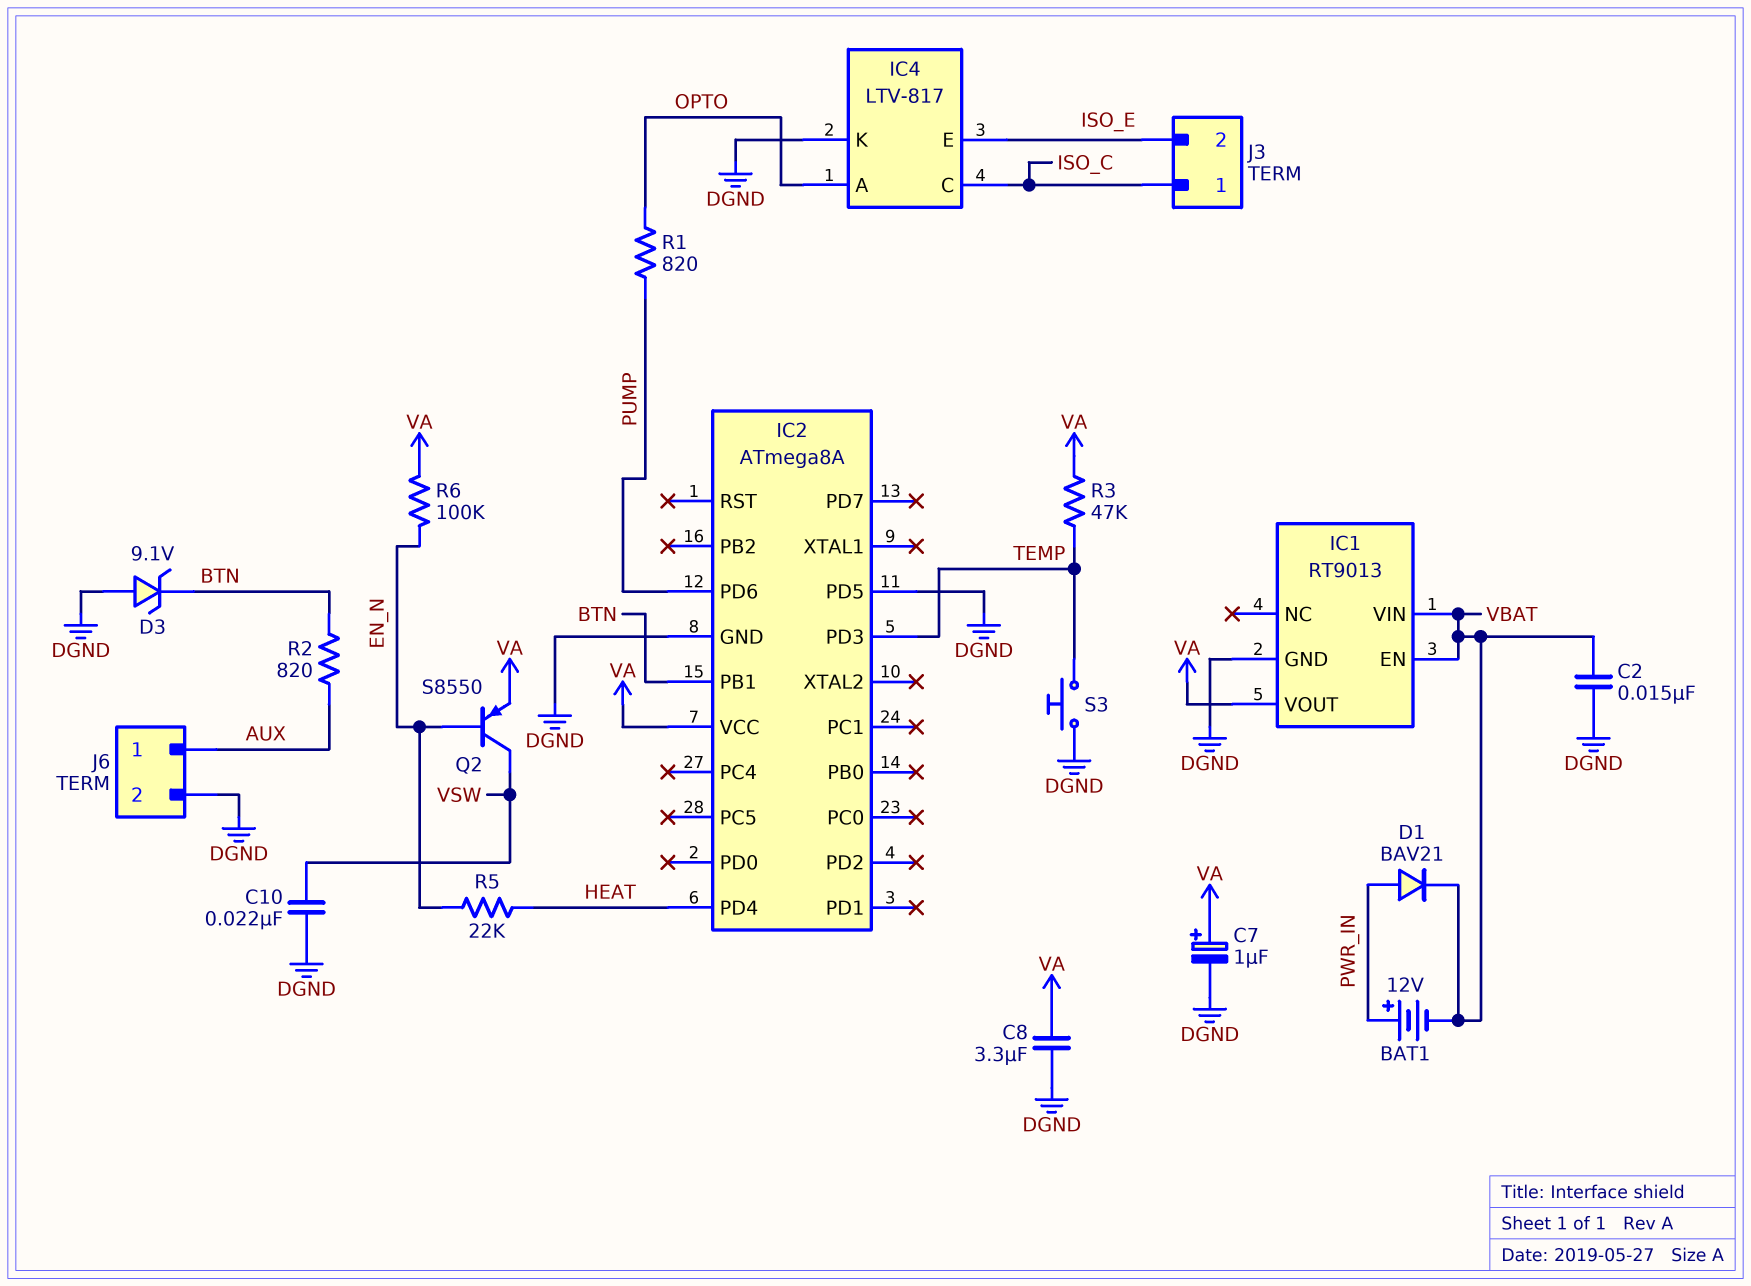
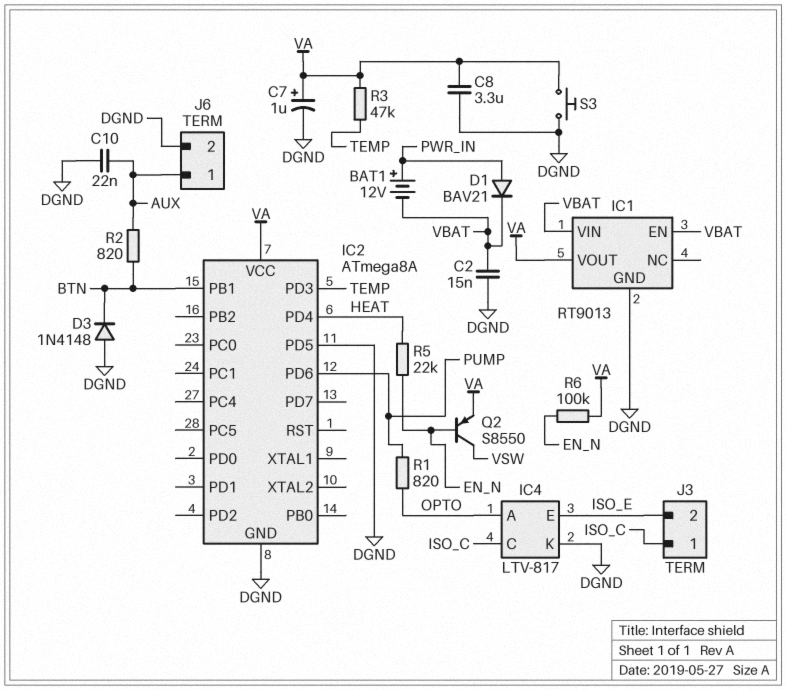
C10: 22nF (DGND, VSW) -> 22nF (AUX, DGND)
D3: zener 9.1V (A DGND, K BTN) -> diode 1N4148 (A DGND, K BTN)
S3: button (DGND, TEMP) -> button (DGND, VA)

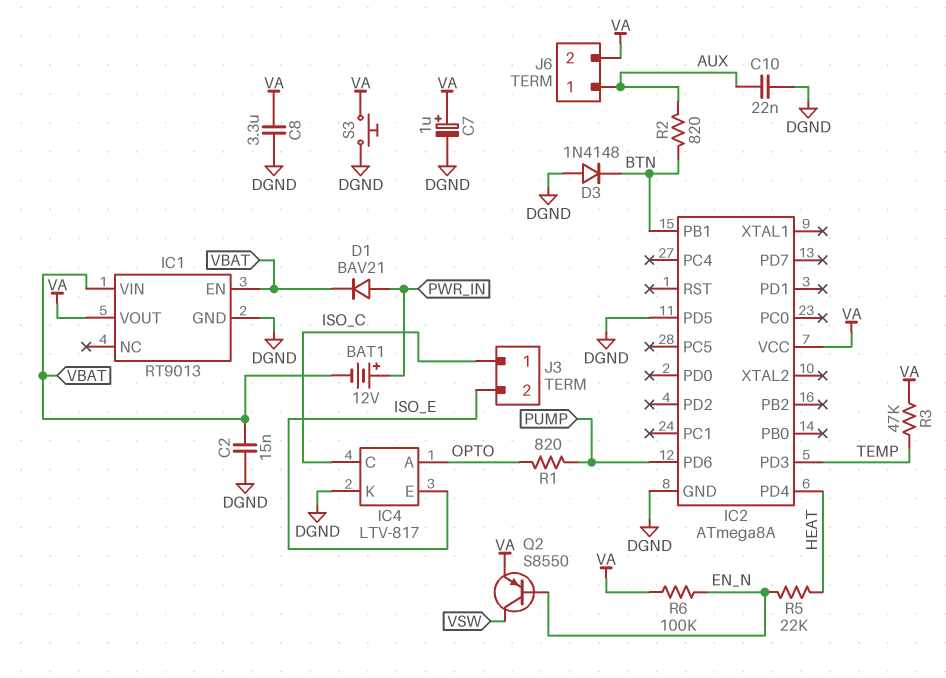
J6 pin 2: DGND -> VA

